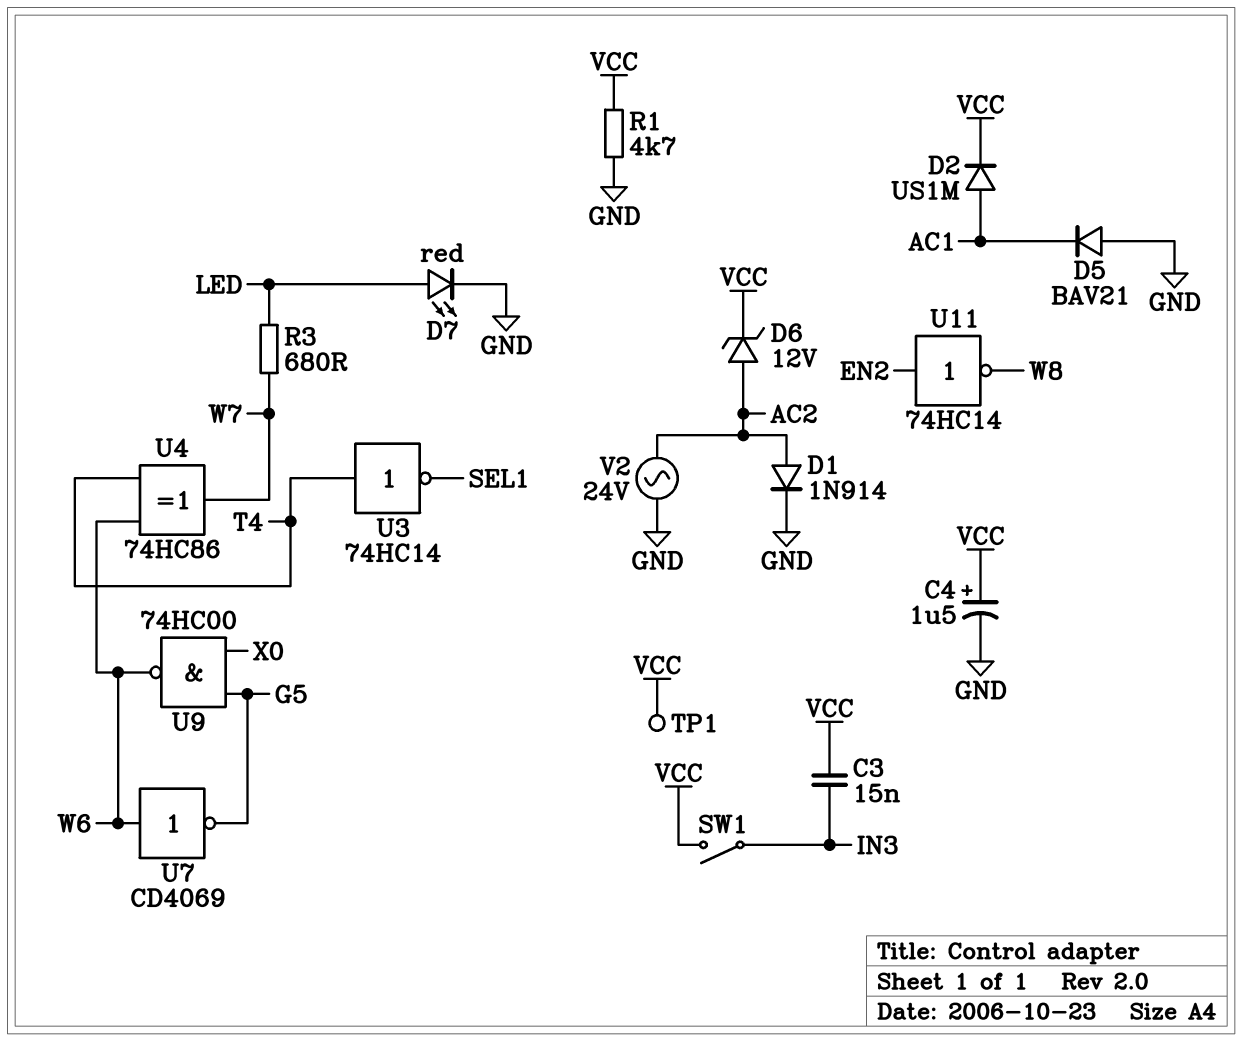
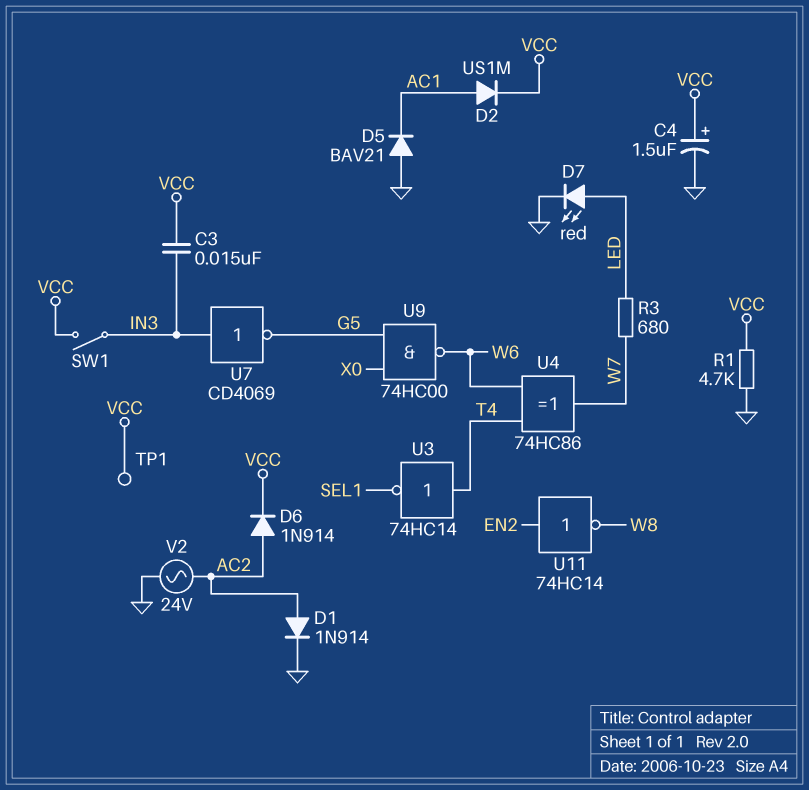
D6: zener 12V (A AC2, K VCC) -> diode 1N914 (A AC2, K VCC)
U7: NOT CD4069 (in W6, out G5) -> NOT CD4069 (in IN3, out G5)

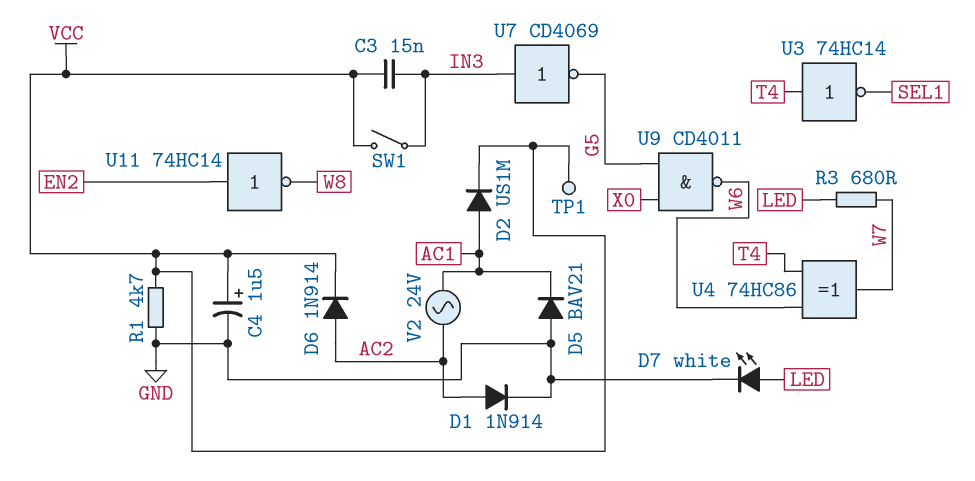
D7: LED red (A LED, K GND) -> LED white (A LED, K GND)
U9: NAND 74HC00 (in G5, in X0, out W6) -> NAND CD4011 (in G5, in X0, out W6)
V2: AC 24V (AC2, GND) -> AC 24V (AC1, AC2)

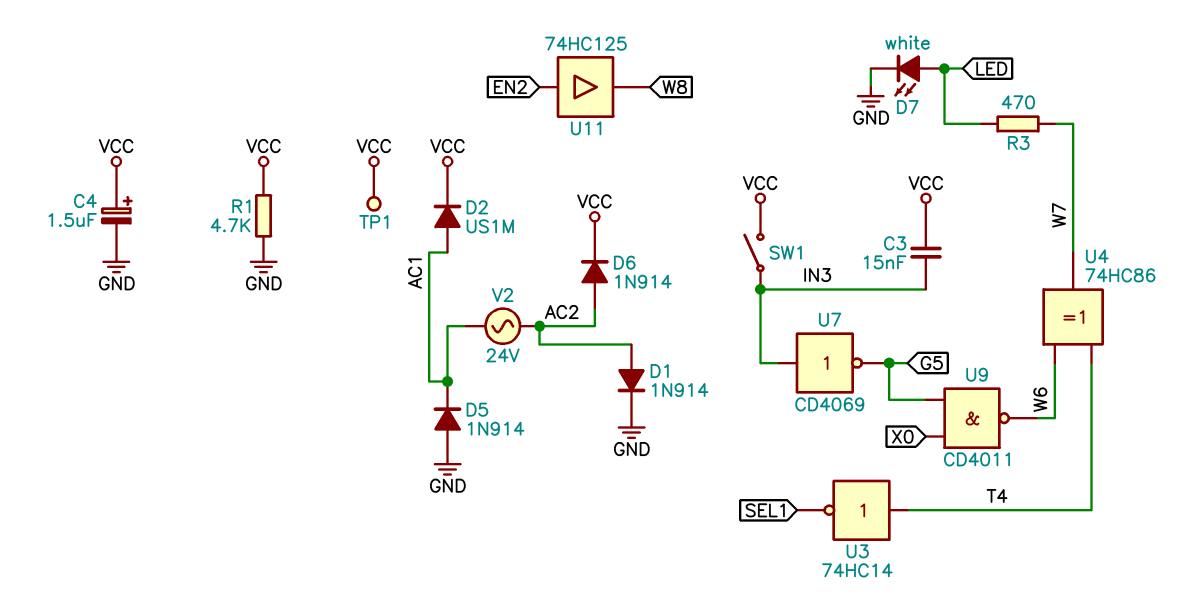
D5: diode BAV21 (A GND, K AC1) -> diode 1N914 (A GND, K AC1)
R3: 680 (LED, W7) -> 470 (LED, W7)
U11: NOT 74HC14 (in EN2, out W8) -> buffer 74HC125 (in EN2, out W8)

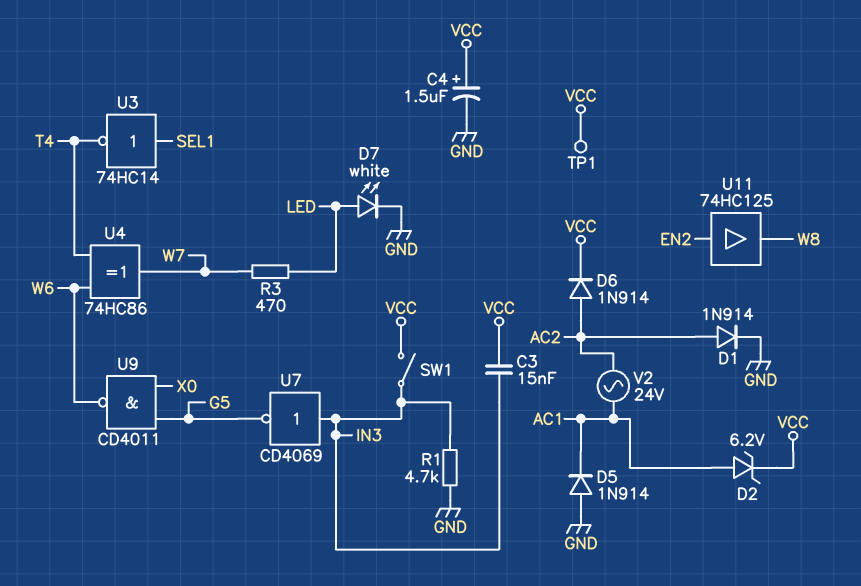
D2: diode US1M (A AC1, K VCC) -> zener 6.2V (A AC1, K VCC)
R1: 4.7k (GND, VCC) -> 4.7k (GND, IN3)
U3: NOT 74HC14 (in T4, out SEL1) -> NOT 74HC14 (in SEL1, out T4)

